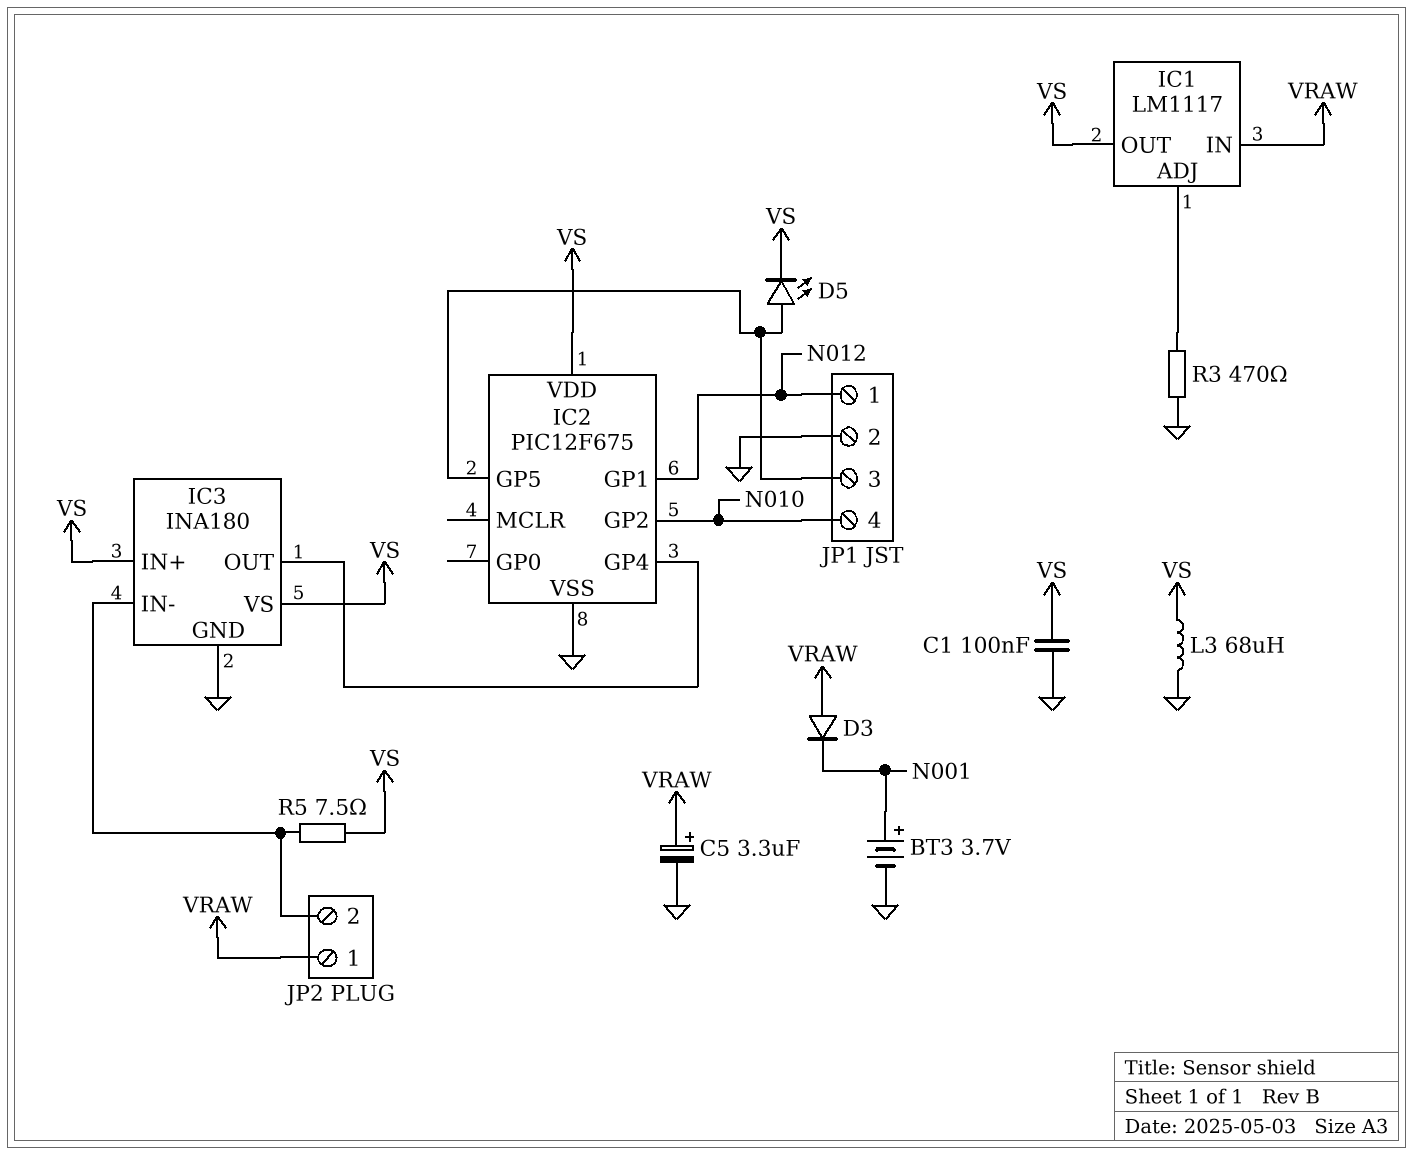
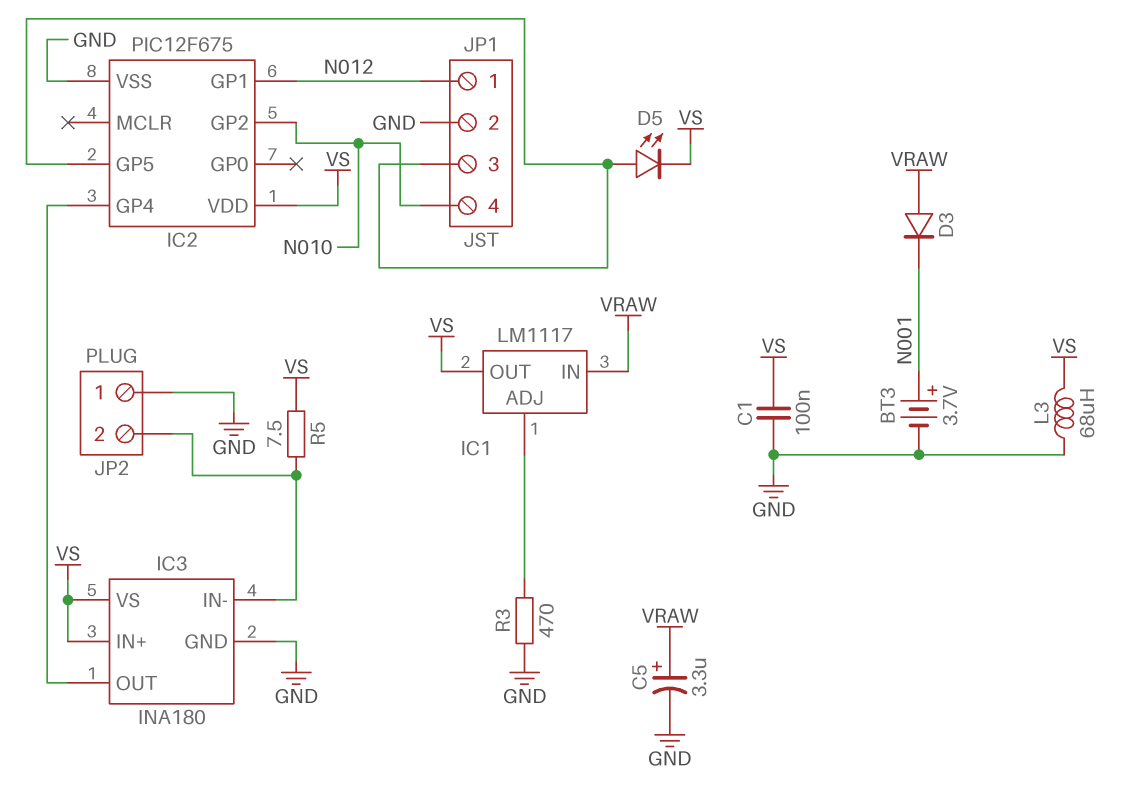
JP2 pin 1: VRAW -> GND

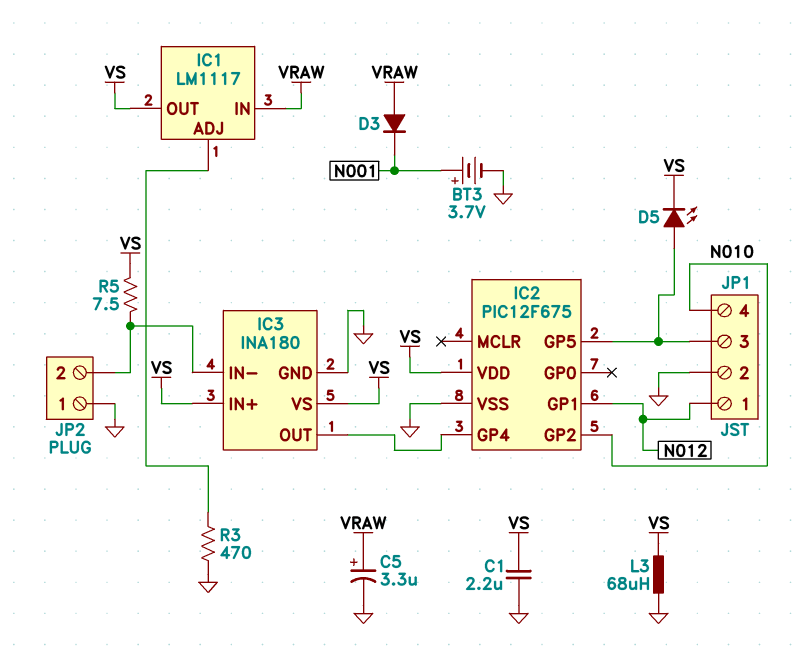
C1: 100nF (GND, VS) -> 2.2uF (GND, VS)

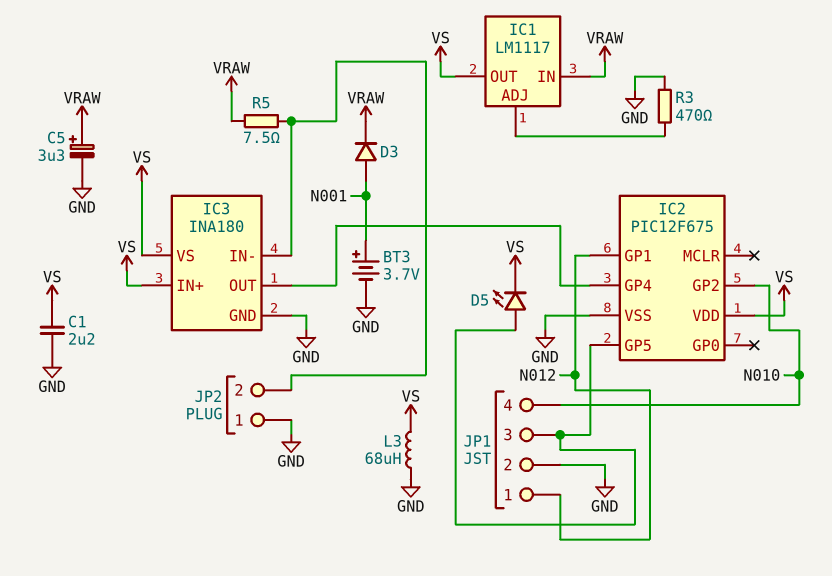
D3: diode (A VRAW, K N001) -> diode (A N001, K VRAW)
R5: 7.5 (IC3/IN-, VS) -> 7.5 (IC3/IN-, VRAW)

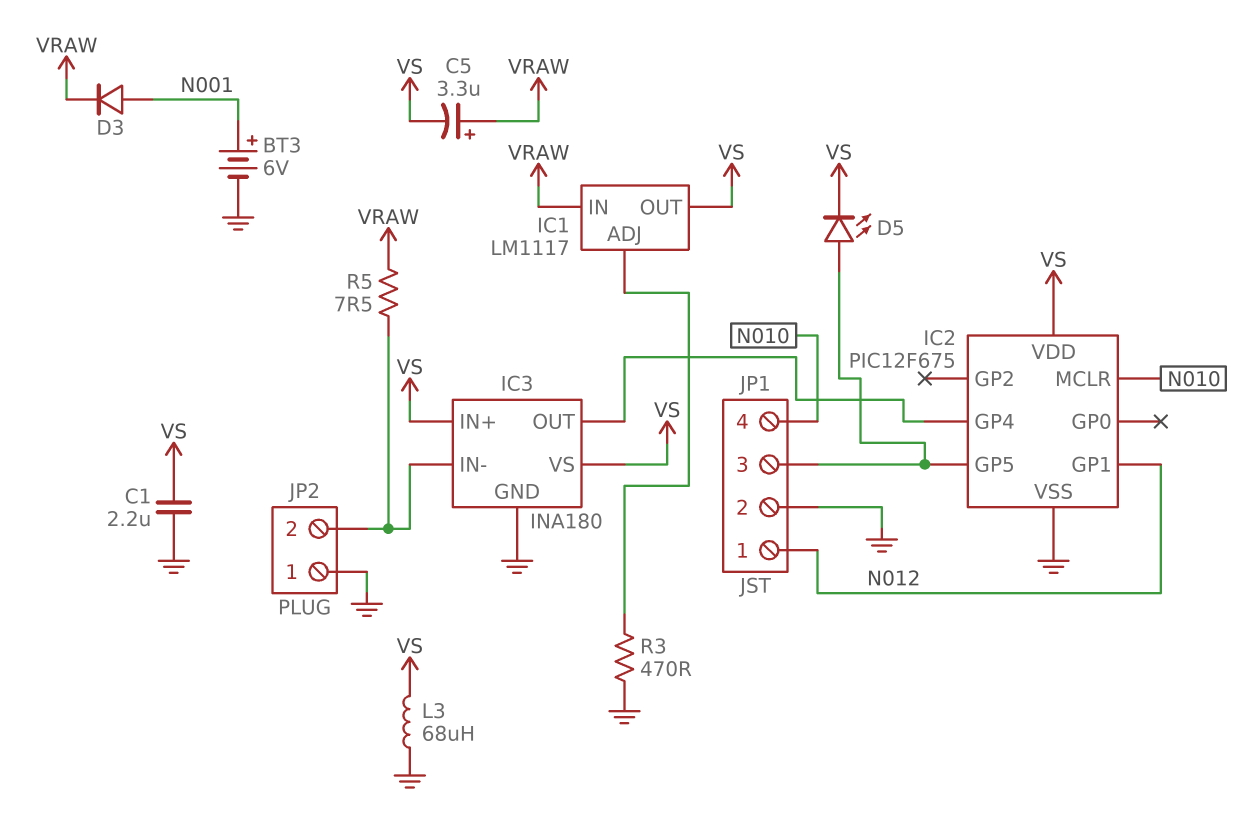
BT3: 3.7V (plus N001, minus GND) -> 6V (plus N001, minus GND)
C5: 3.3uF (plus VRAW, minus GND) -> 3.3uF (plus VRAW, minus VS)
IC2 pin GP2: N010 -> none
IC2 pin MCLR: none -> N010

